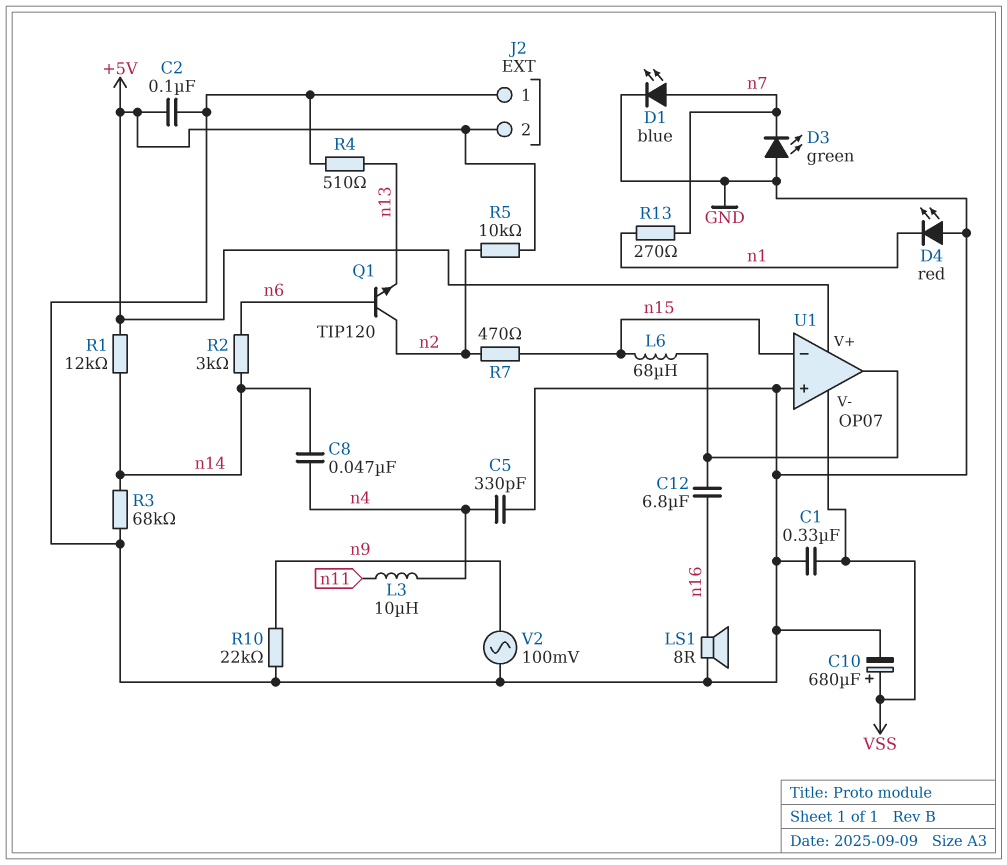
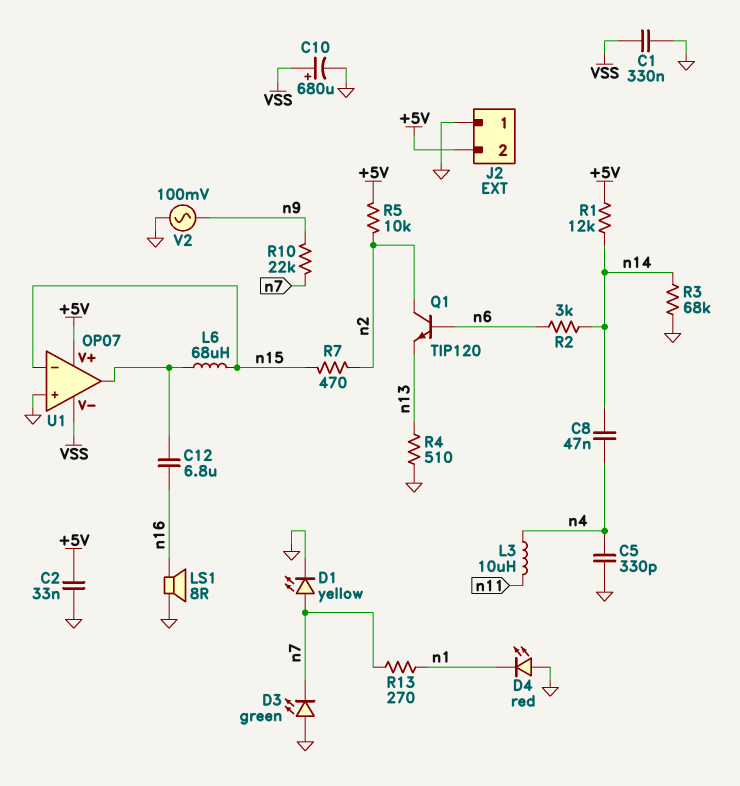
C2: 100nF (+5V, GND) -> 33nF (+5V, GND)
D1: LED blue (A n7, K GND) -> LED yellow (A n7, K GND)
R10: 22k (GND, n9) -> 22k (n7, n9)

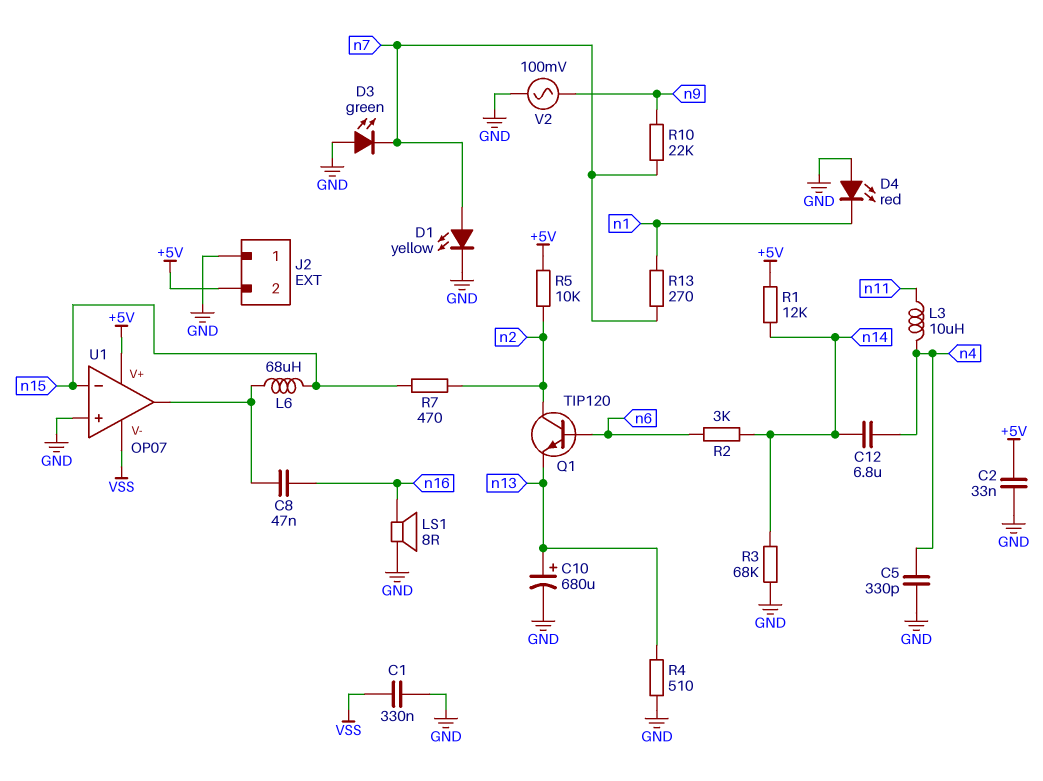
C8: 47nF (n4, n14) -> 47nF (U1/out, n16)
C10: 680uF (plus VSS, minus GND) -> 680uF (plus n13, minus GND)
C12: 6.8uF (U1/out, n16) -> 6.8uF (n4, n14)

